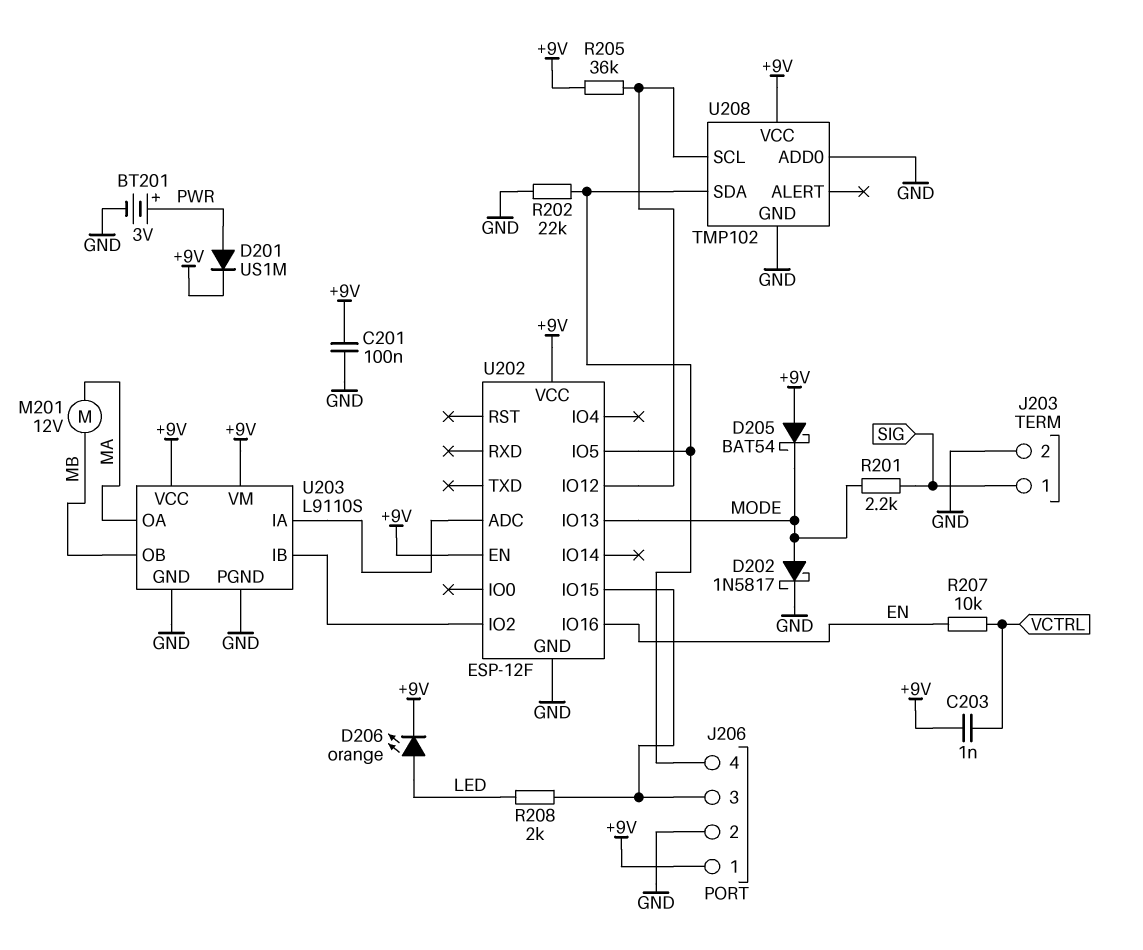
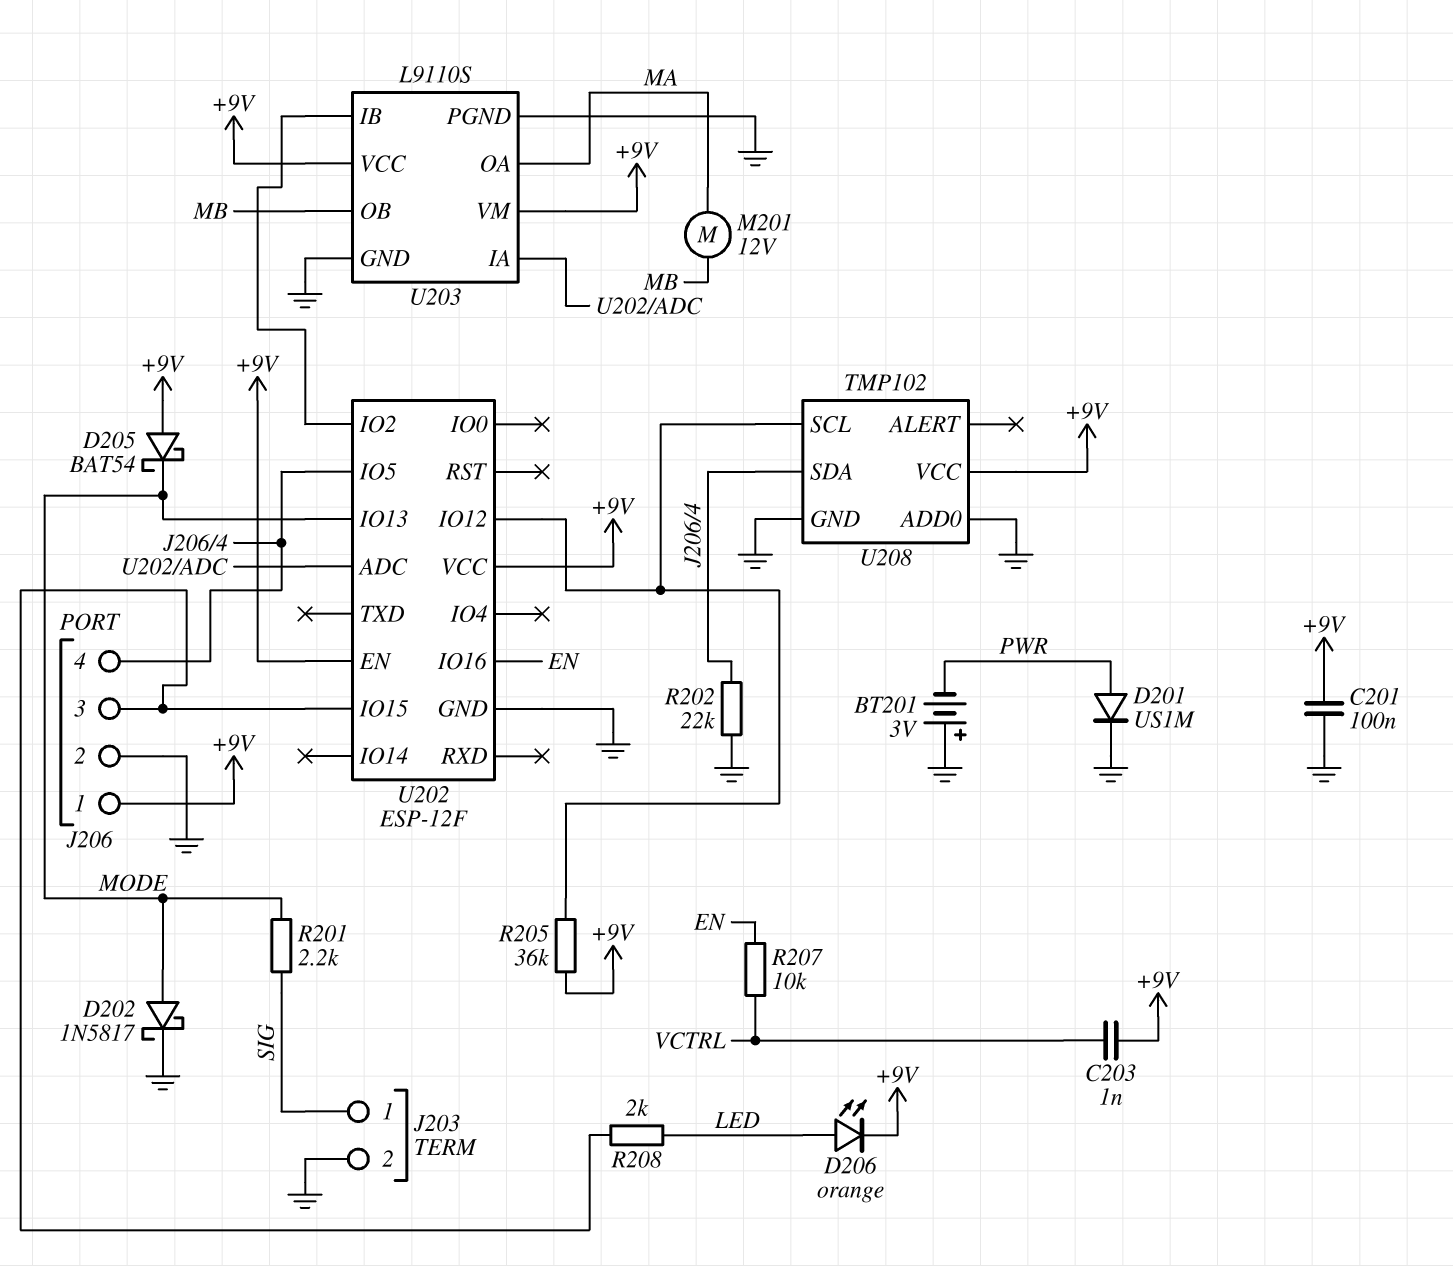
BT201: 3V (plus PWR, minus GND) -> 3V (plus GND, minus PWR)
D201: diode US1M (A PWR, K +9V) -> diode US1M (A PWR, K GND)

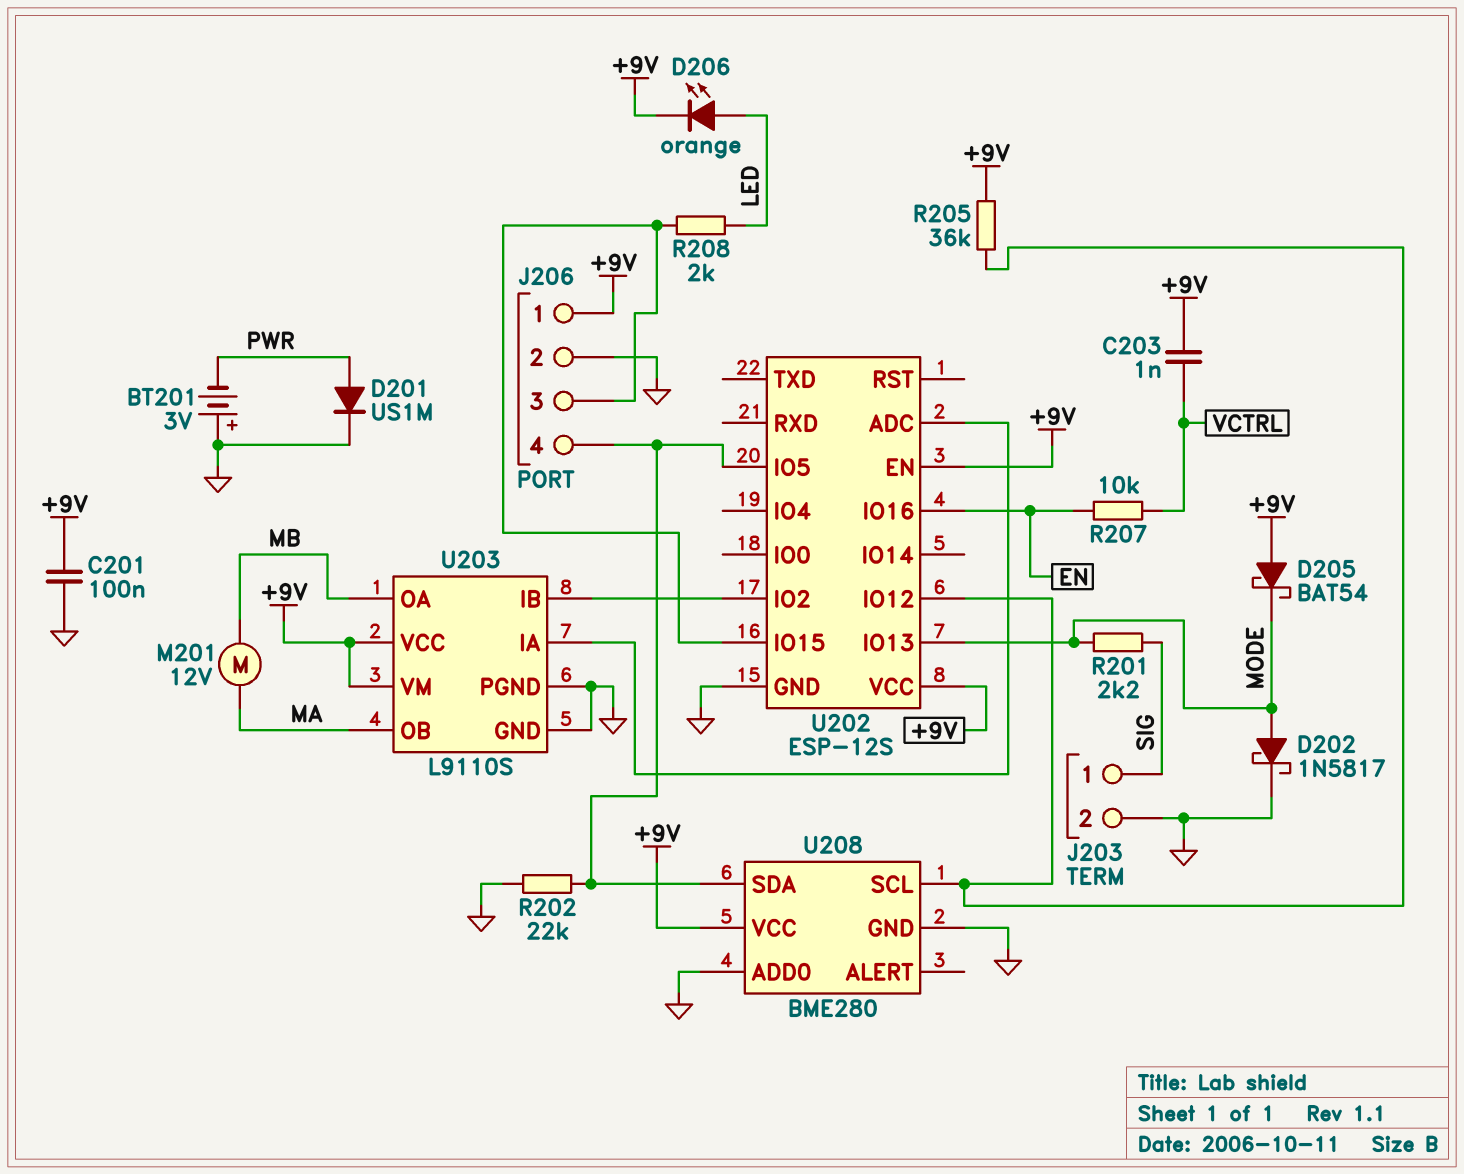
U202: ESP-12F -> ESP-12S
U203 pin OA: MA -> MB
U203 pin OB: MB -> MA
U208: TMP102 -> BME280

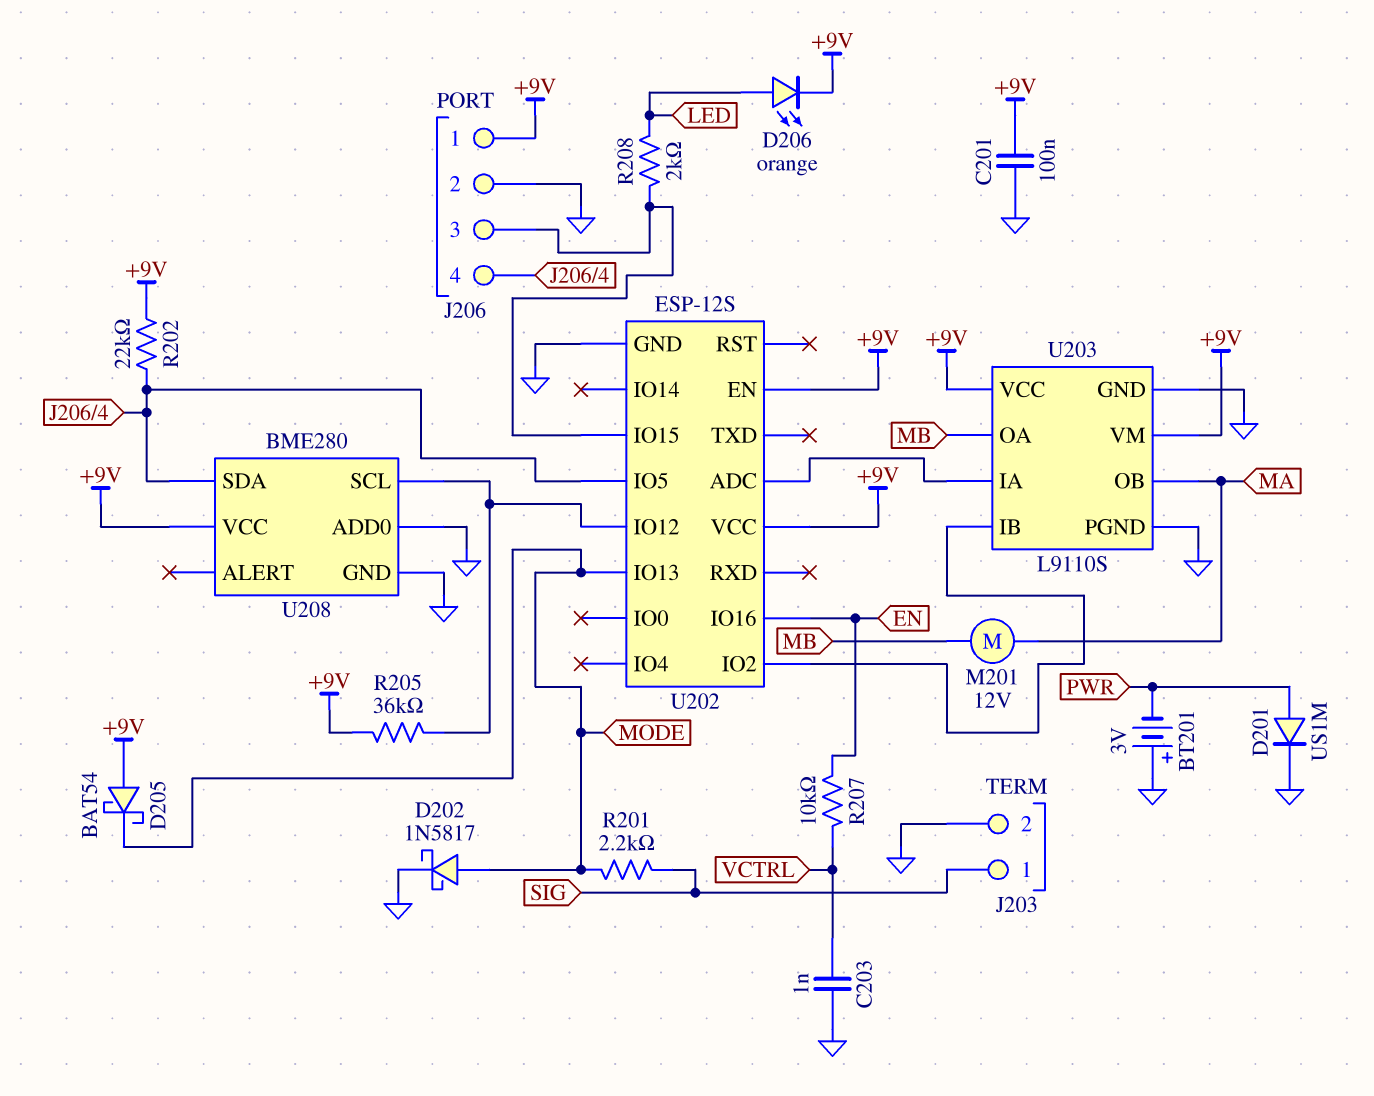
C203: 1nF (+9V, VCTRL) -> 1nF (GND, VCTRL)
R202: 22k (GND, J206/4) -> 22k (+9V, J206/4)

